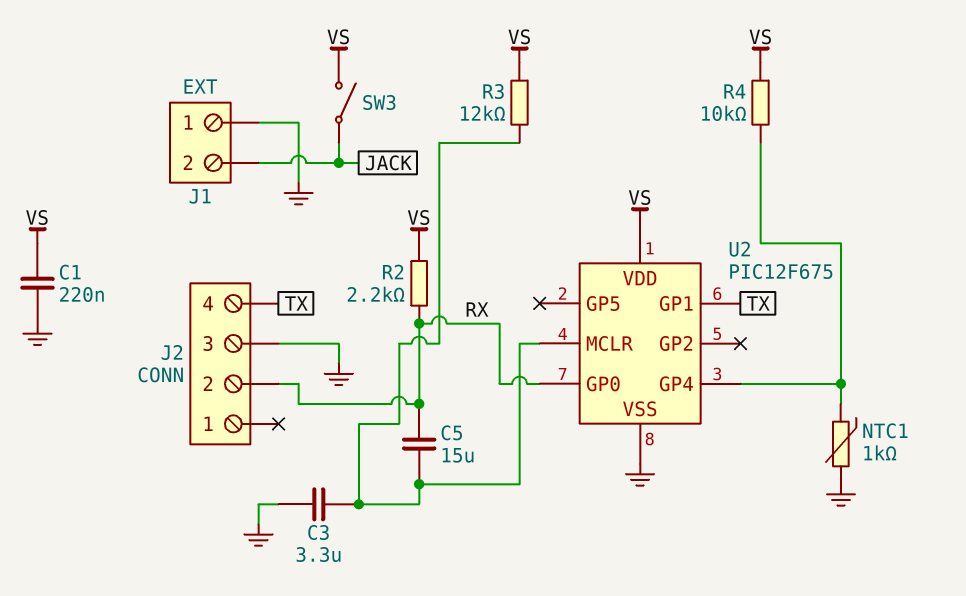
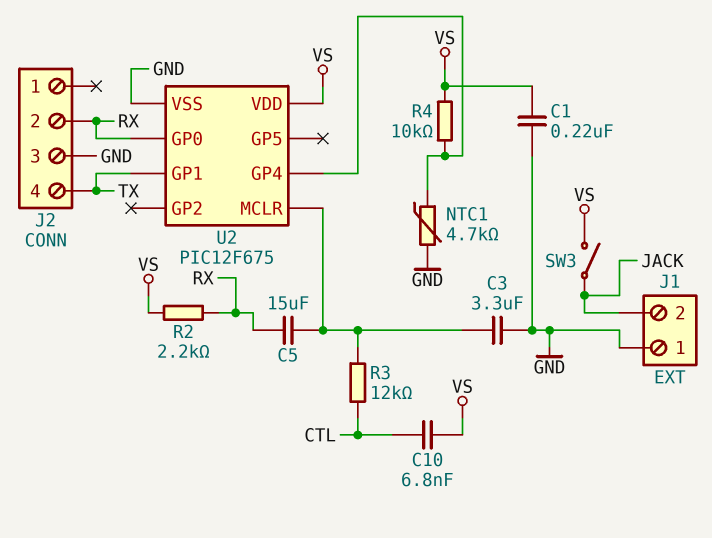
C10: none -> 6.8nF (CTL, VS)
NTC1: 1k (GND, U2/GP4) -> 4.7k (GND, U2/GP4)
R3: 12k (U2/MCLR, VS) -> 12k (CTL, U2/MCLR)

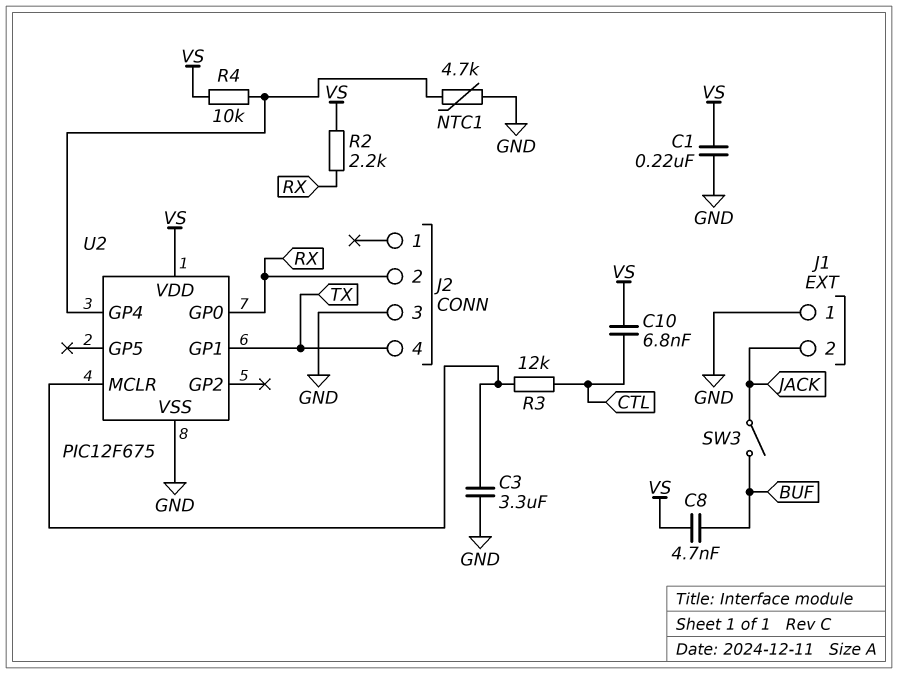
C5: 15uF (RX, U2/MCLR) -> none
C8: none -> 4.7nF (BUF, VS)
SW3: switch (JACK, VS) -> switch (BUF, JACK)

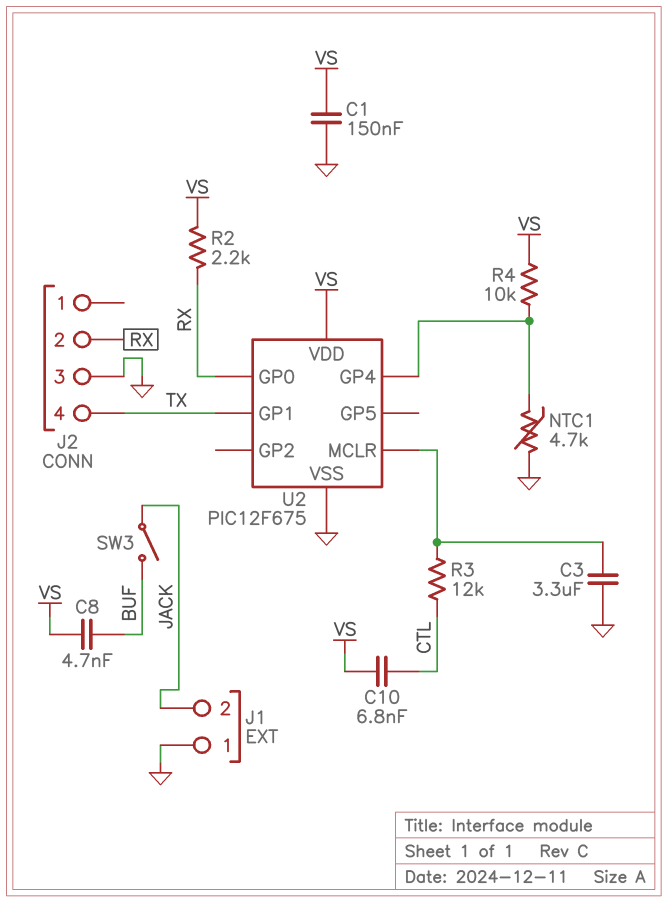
C1: 220nF (GND, VS) -> 150nF (GND, VS)

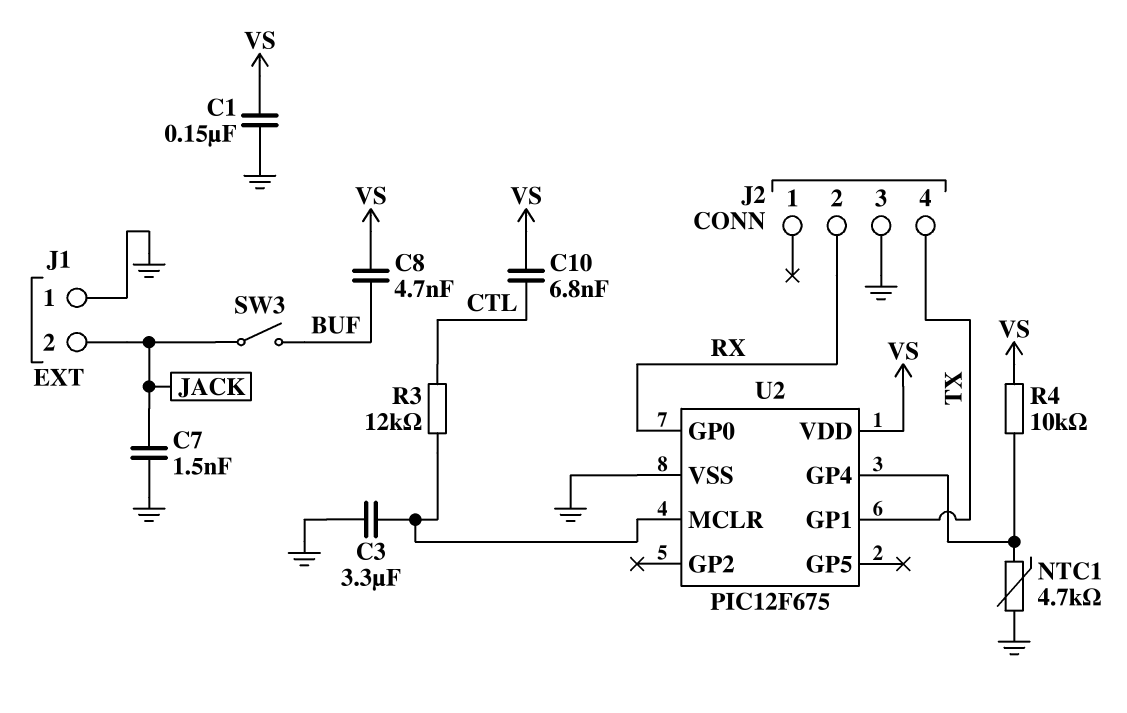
C7: none -> 1.5nF (GND, JACK)
R2: 2.2k (RX, VS) -> none

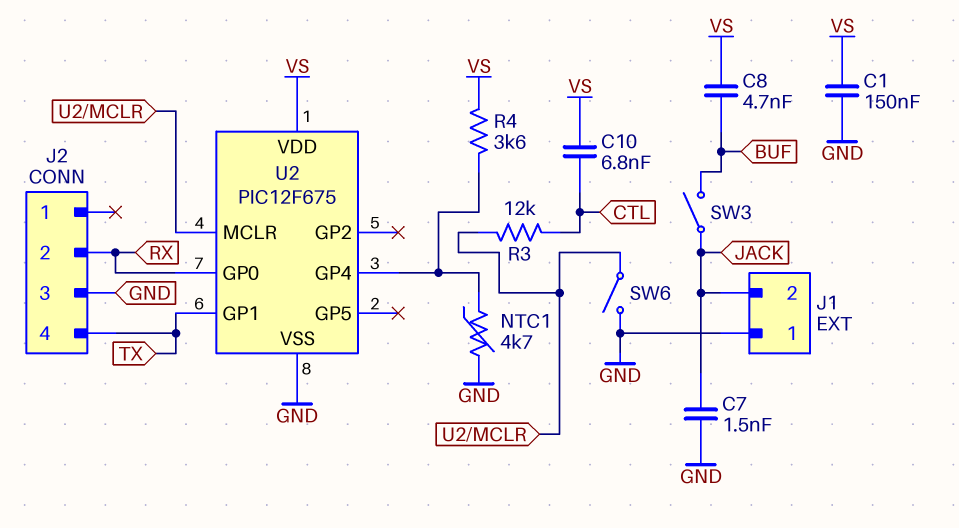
C3: 3.3uF (GND, U2/MCLR) -> none
R4: 10k (U2/GP4, VS) -> 3.6k (U2/GP4, VS)
SW6: none -> switch (GND, U2/MCLR)

